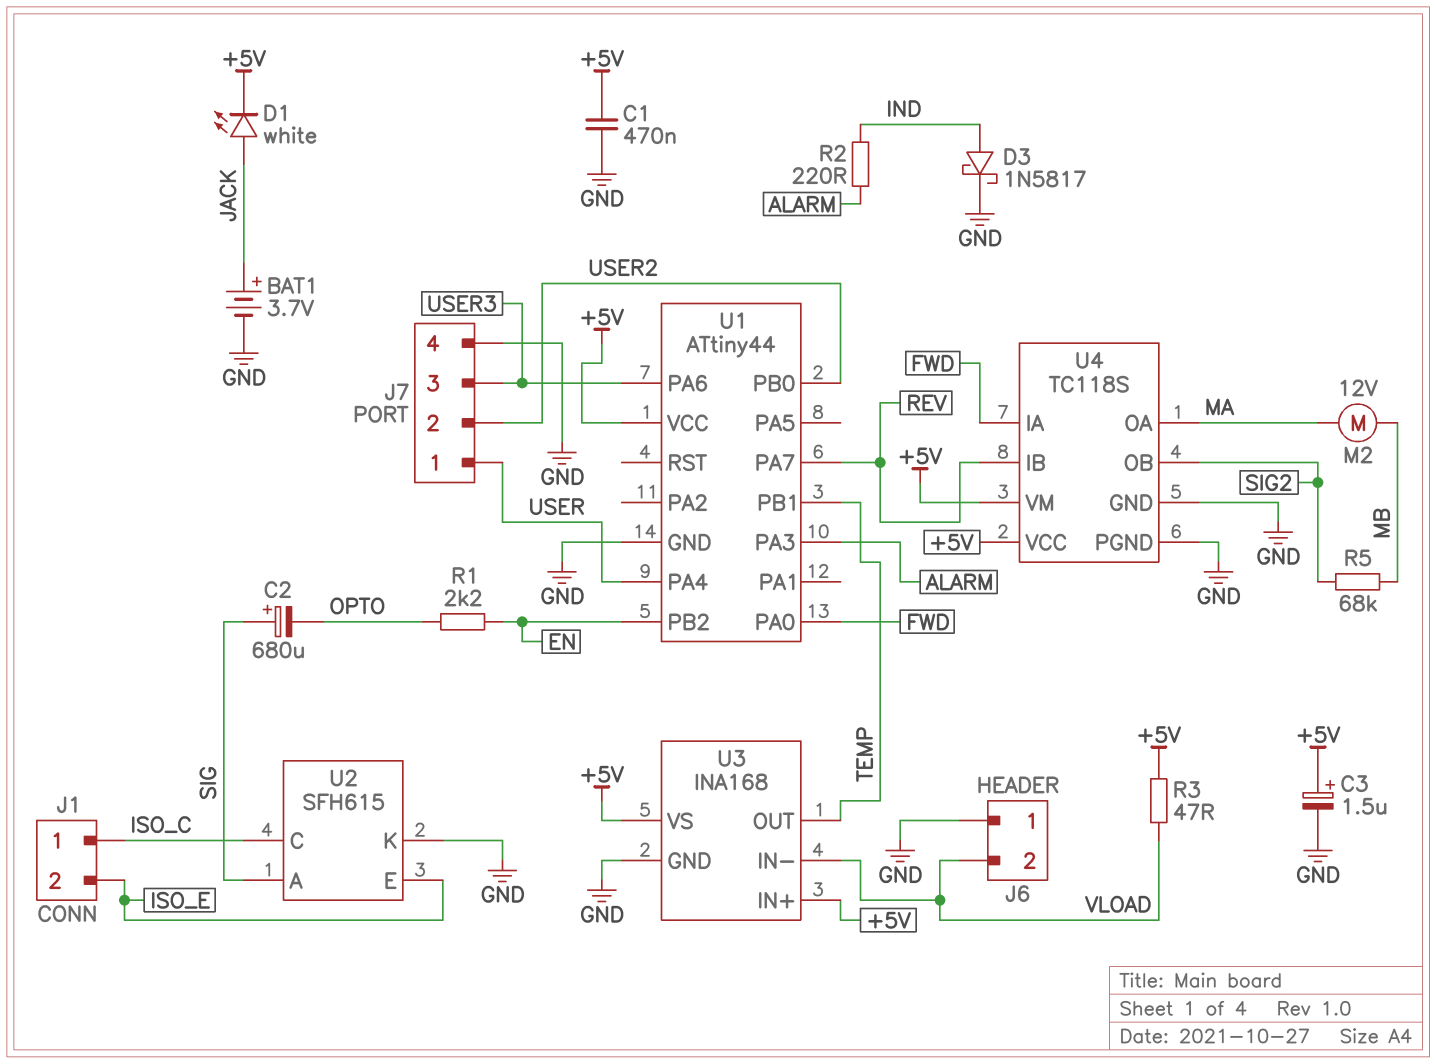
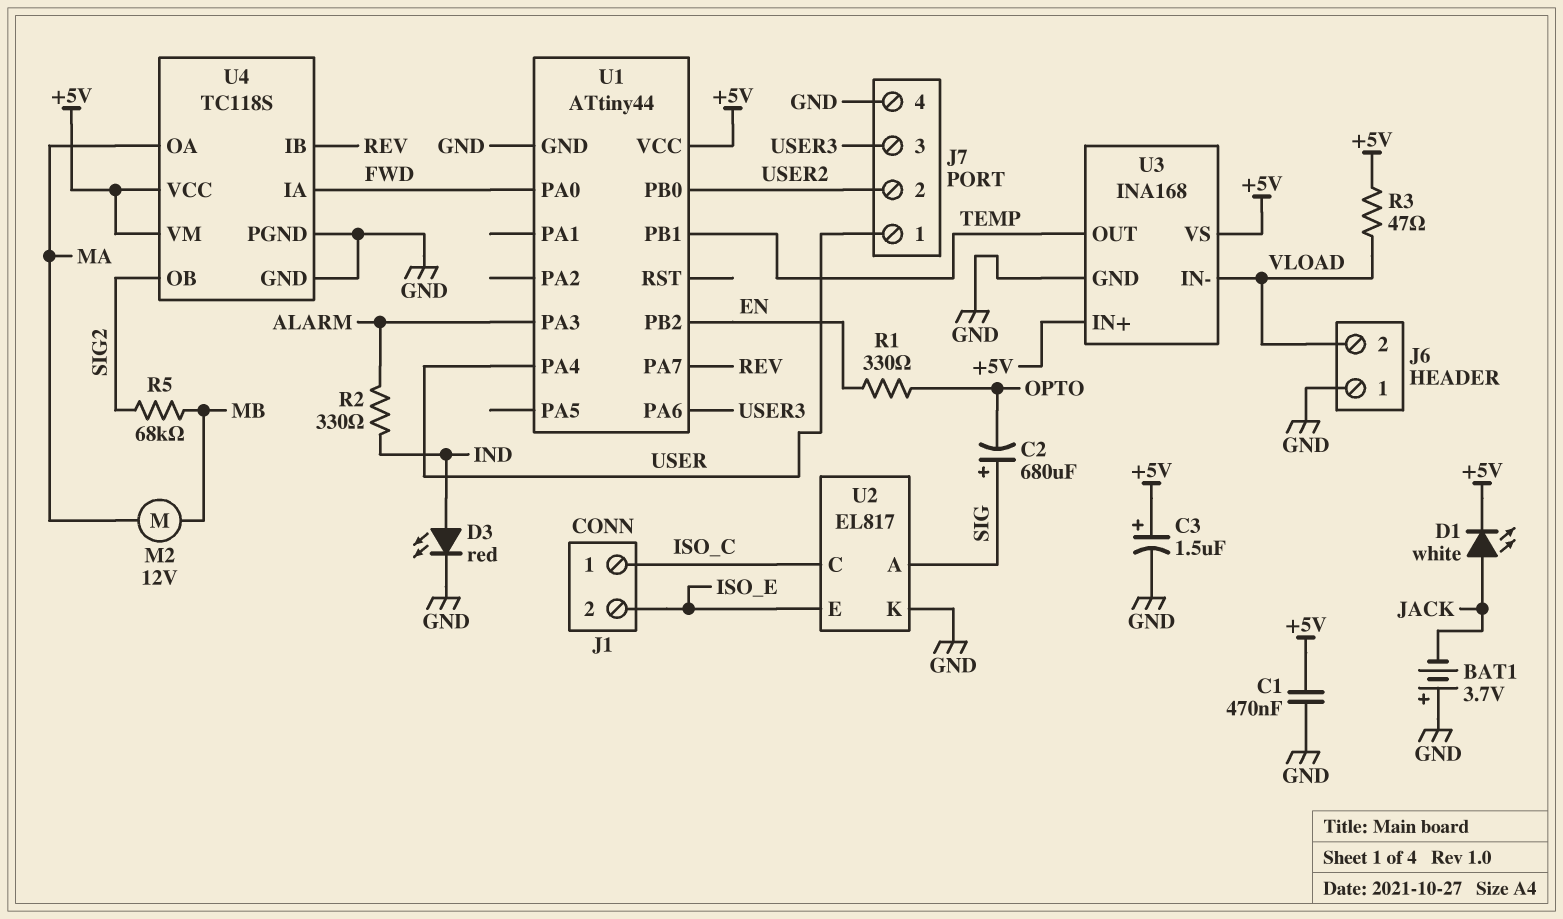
BAT1: 3.7V (plus JACK, minus GND) -> 3.7V (plus GND, minus JACK)
D3: schottky 1N5817 (A IND, K GND) -> LED red (A IND, K GND)
R1: 2.2k (EN, OPTO) -> 330 (EN, OPTO)
R2: 220 (ALARM, IND) -> 330 (ALARM, IND)
U2: SFH615 -> EL817

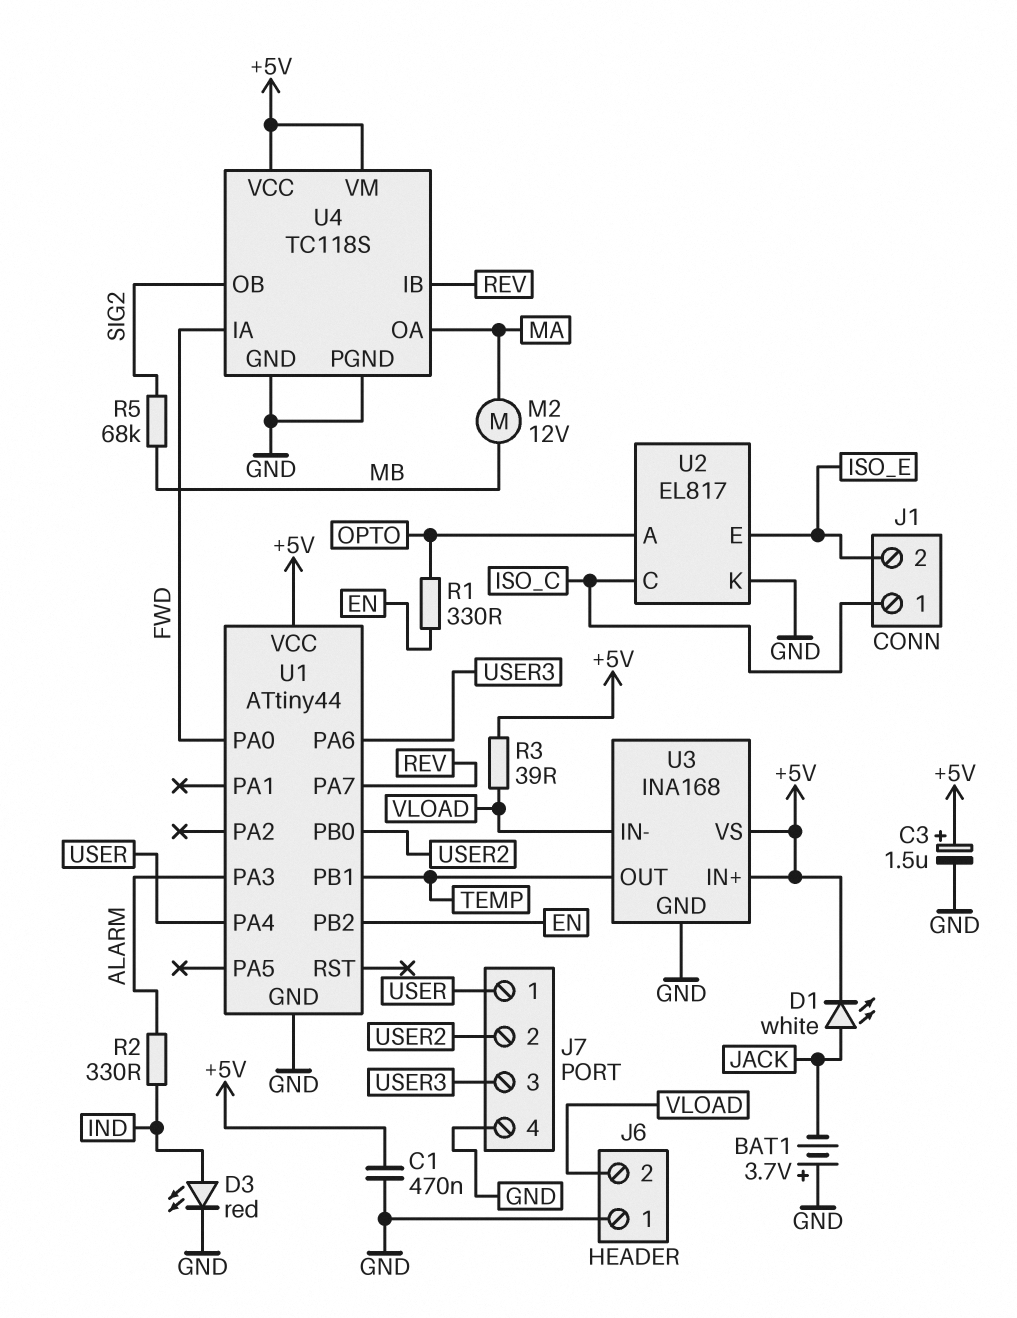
C2: 680uF (plus SIG, minus OPTO) -> none
R3: 47 (+5V, VLOAD) -> 39 (+5V, VLOAD)
U2 pin A: SIG -> OPTO

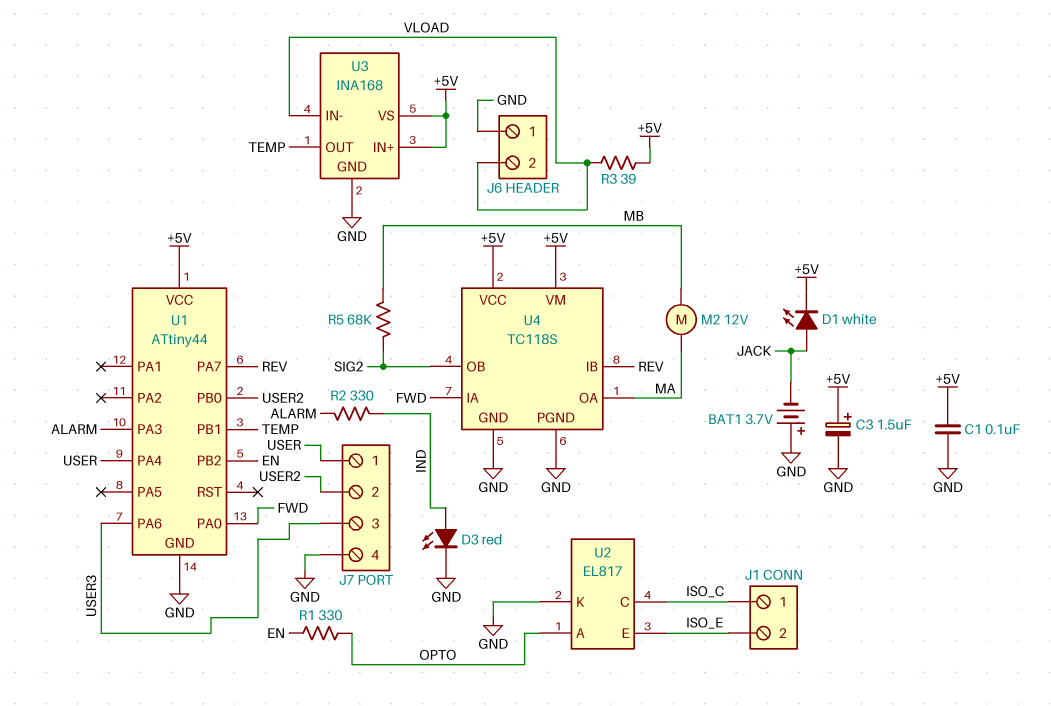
C1: 470nF (+5V, GND) -> 100nF (+5V, GND)

